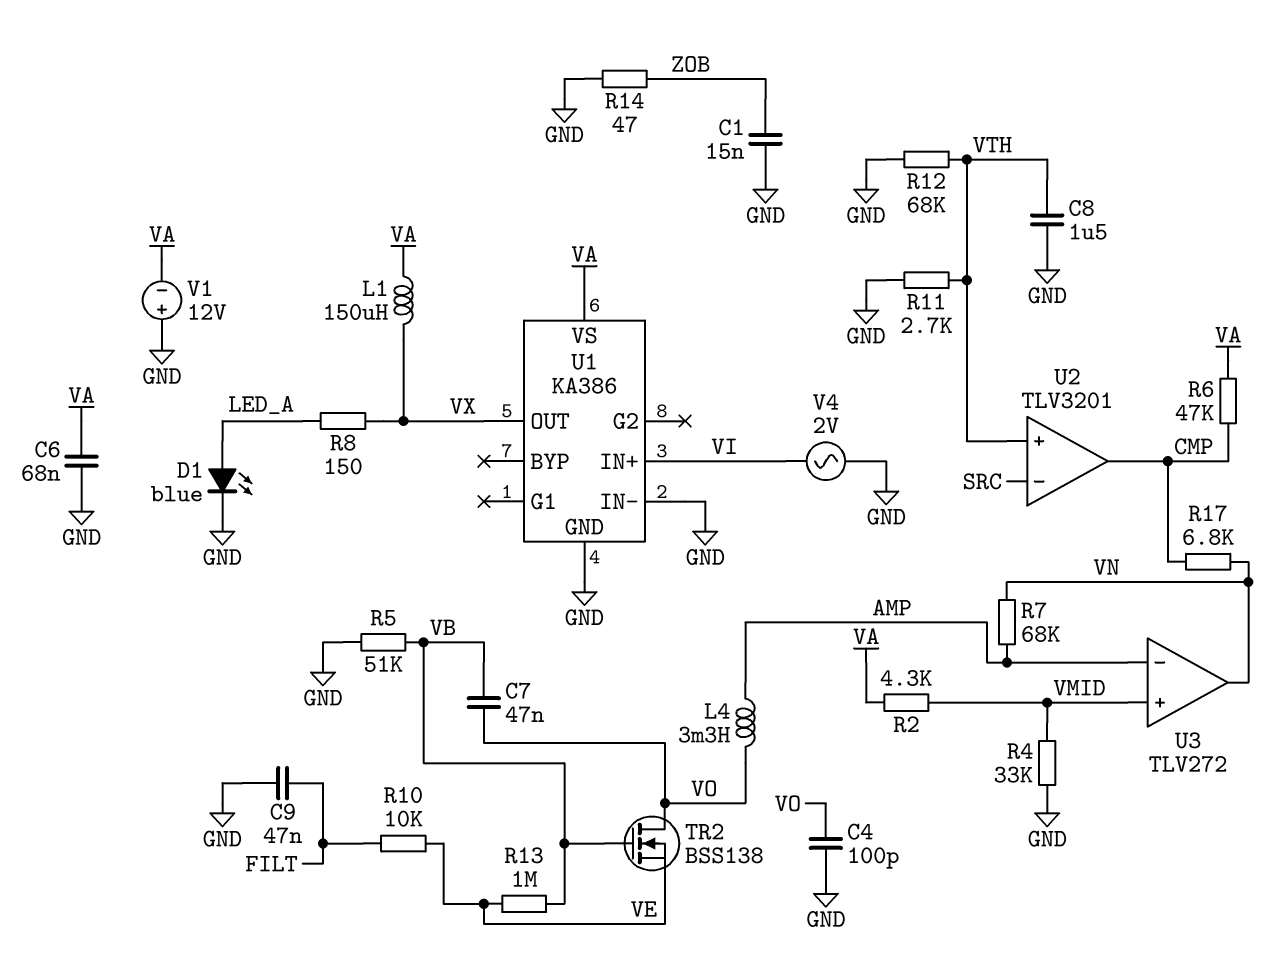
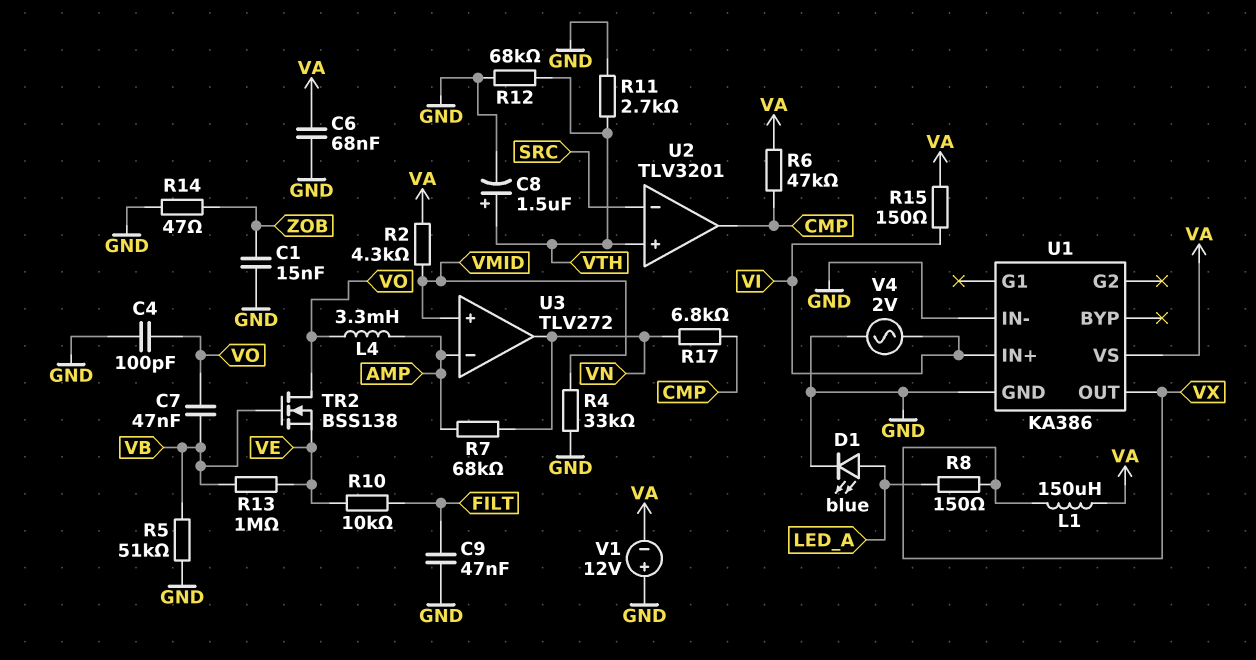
C8: 1.5uF (GND, VTH) -> 1.5uF (plus VTH, minus GND)
R15: none -> 150 (VA, VI)

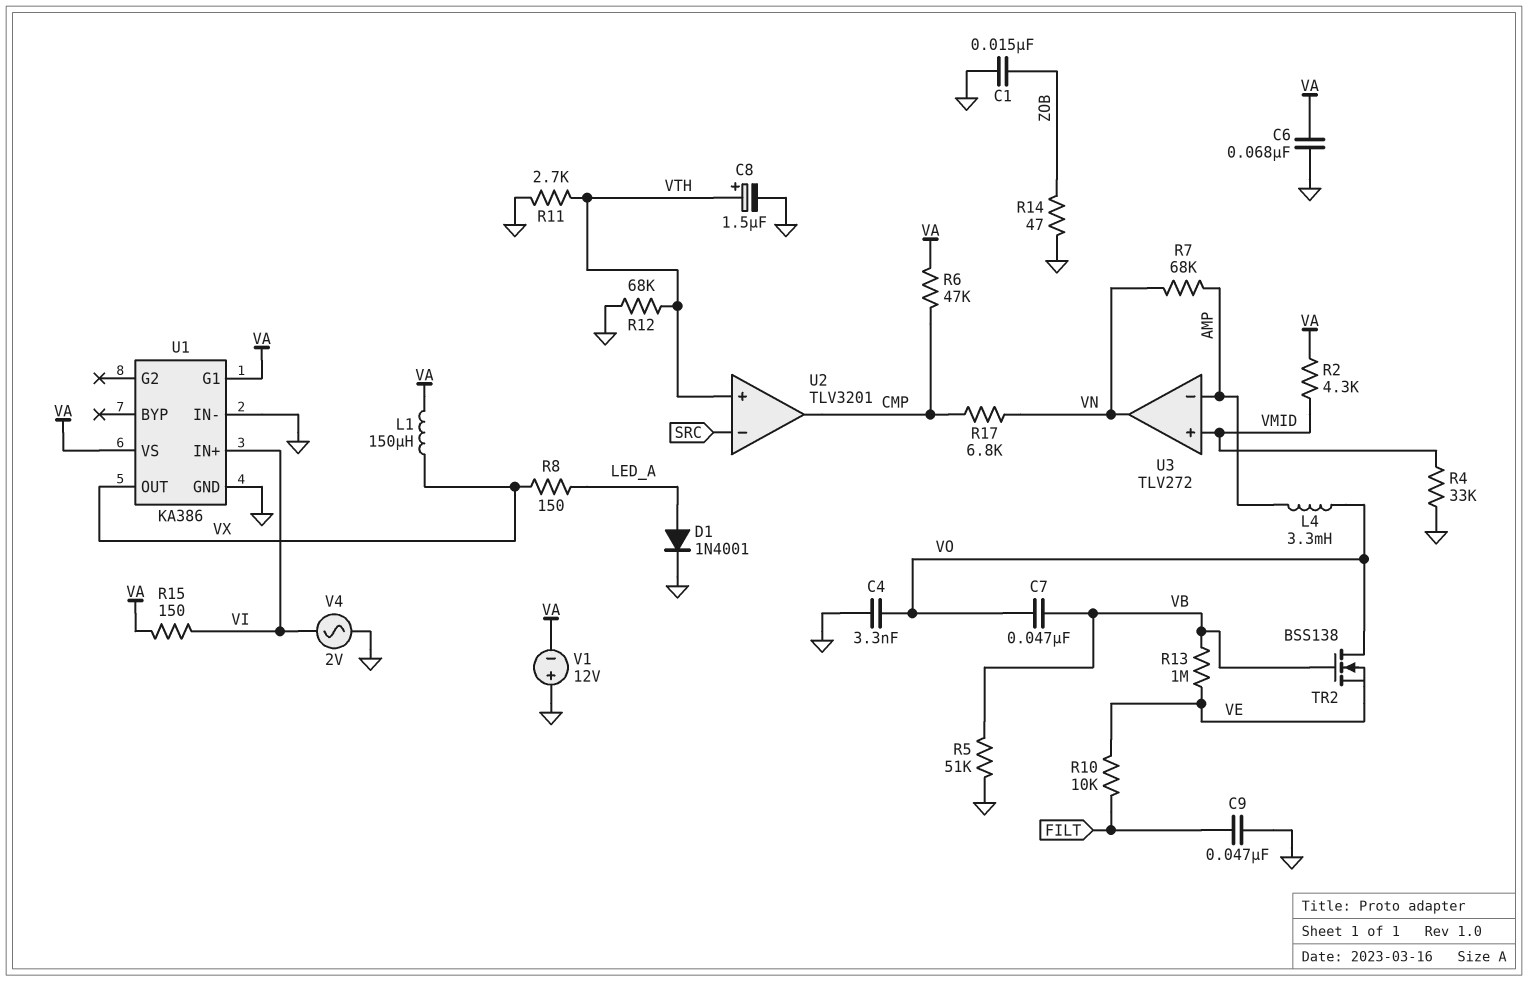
C4: 100pF (GND, VO) -> 3.3nF (GND, VO)
D1: LED blue (A LED_A, K GND) -> diode 1N4001 (A LED_A, K GND)
U1 pin G1: none -> VA

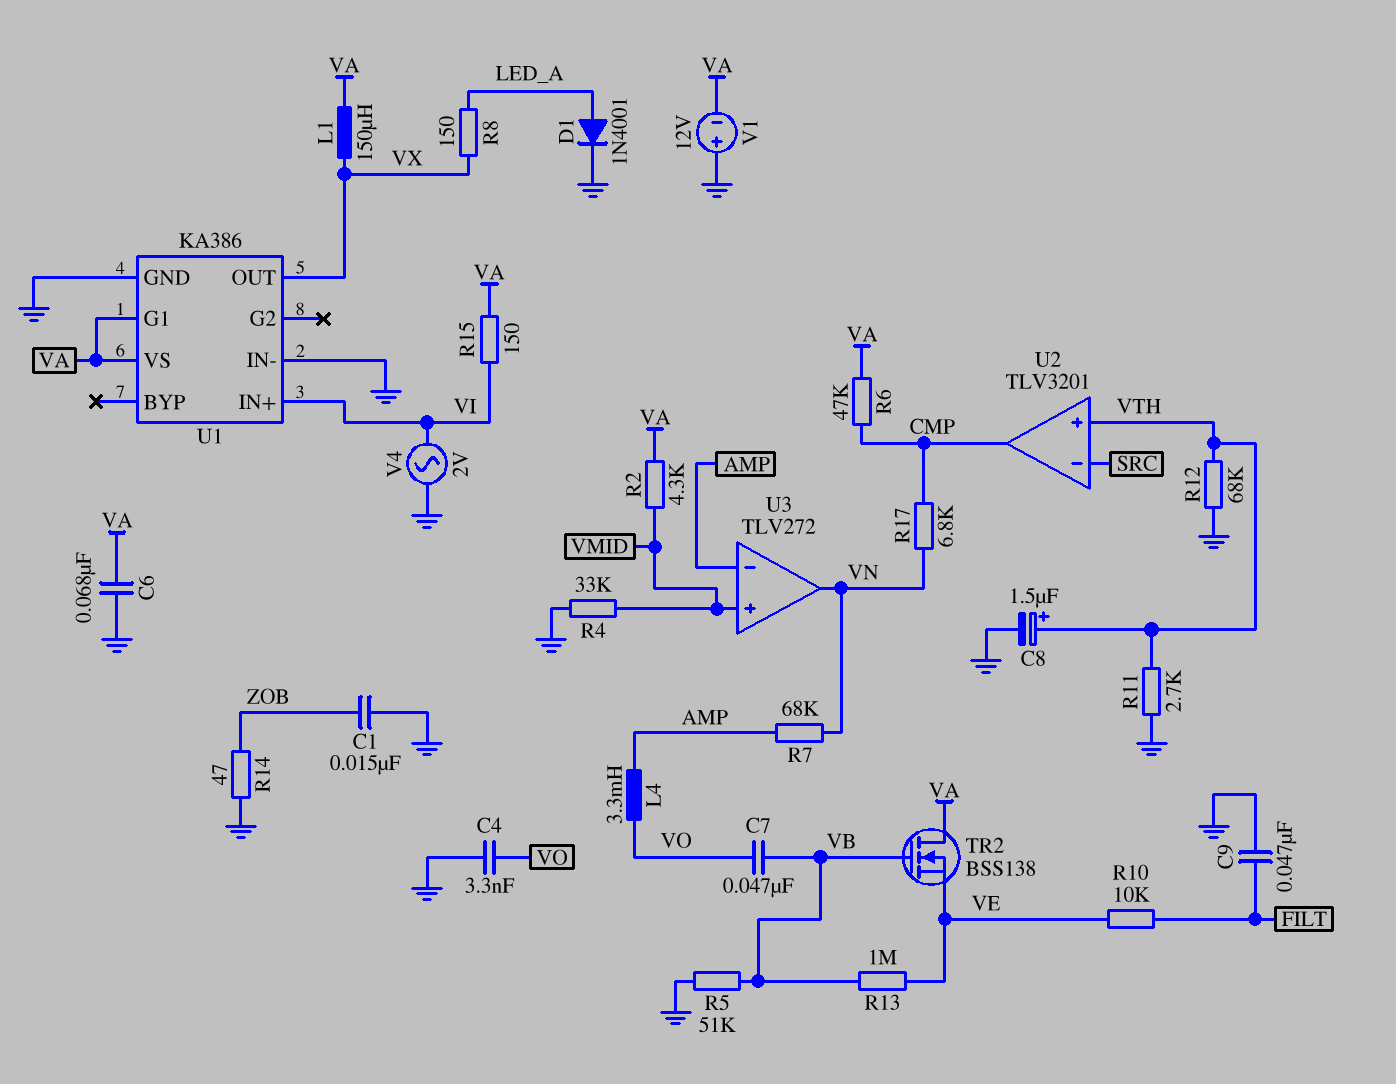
TR2: NMOS BSS138 (G VB, D VO, S VE) -> NMOS BSS138 (G VB, D VA, S VE)

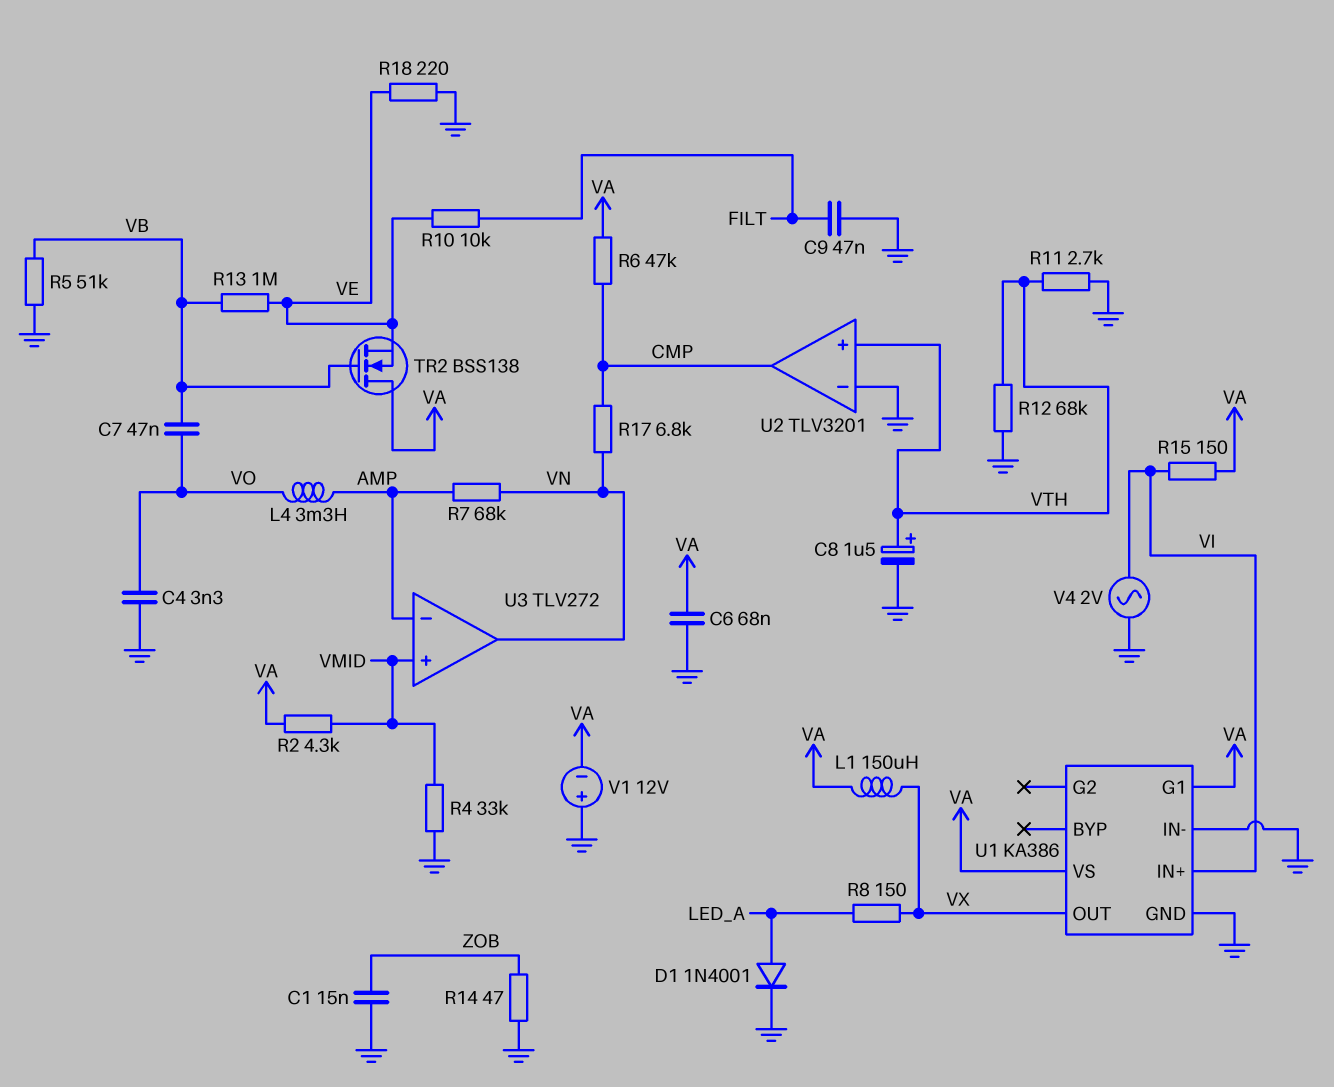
R18: none -> 220 (GND, VE)
U2 pin in-: SRC -> GND

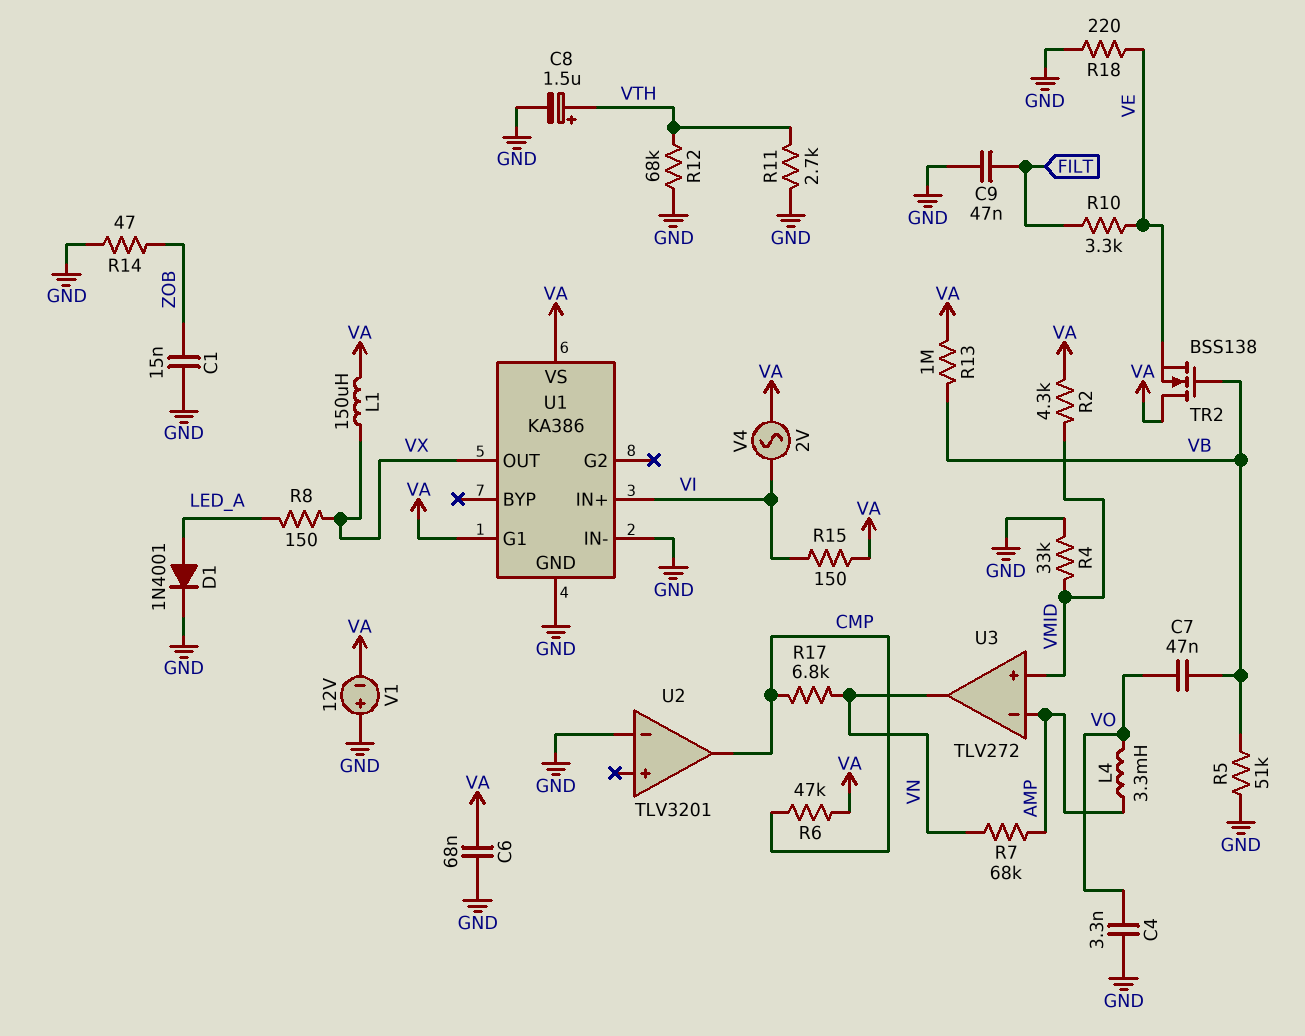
R10: 10k (FILT, VE) -> 3.3k (FILT, VE)
R13: 1M (VB, VE) -> 1M (VA, VB)
U2 pin in+: VTH -> none
V4: AC 2V (GND, VI) -> AC 2V (VA, VI)

